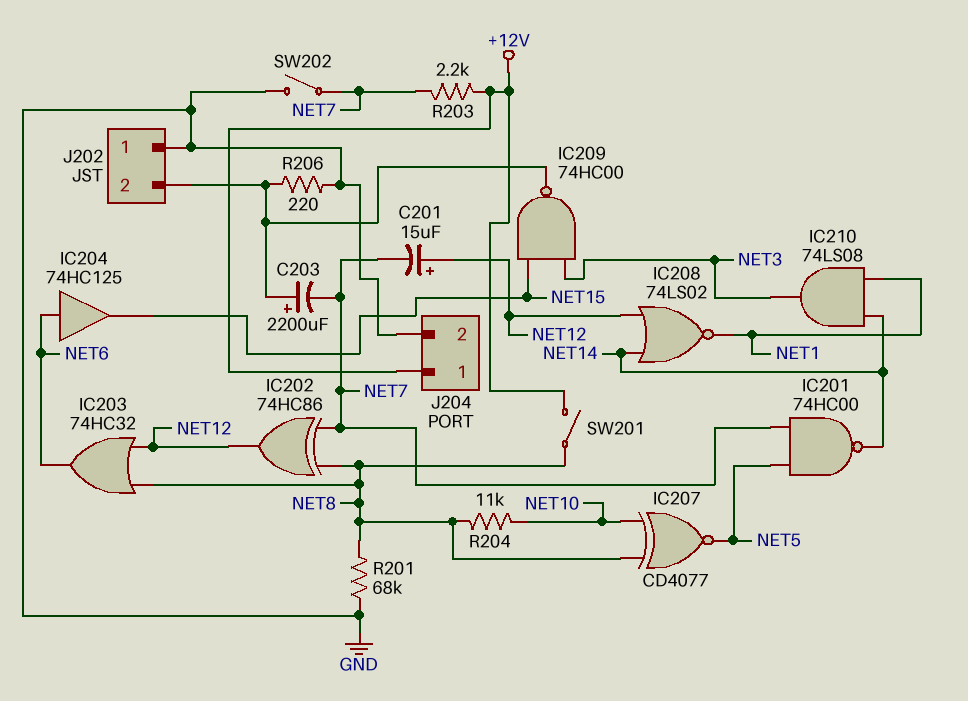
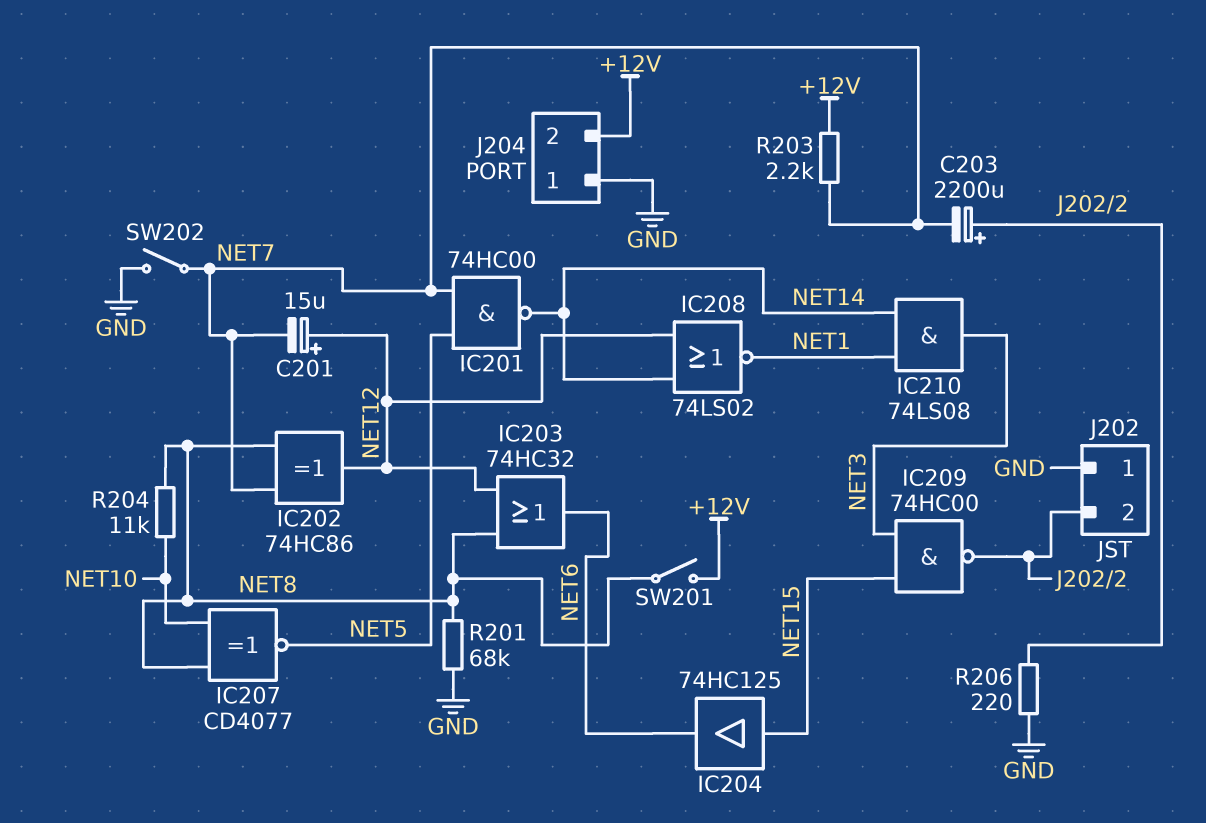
IC204: buffer 74HC125 (in NET6, out NET15) -> buffer 74HC125 (in NET15, out NET6)
J204 pin 1: +12V -> GND
J204 pin 2: GND -> +12V

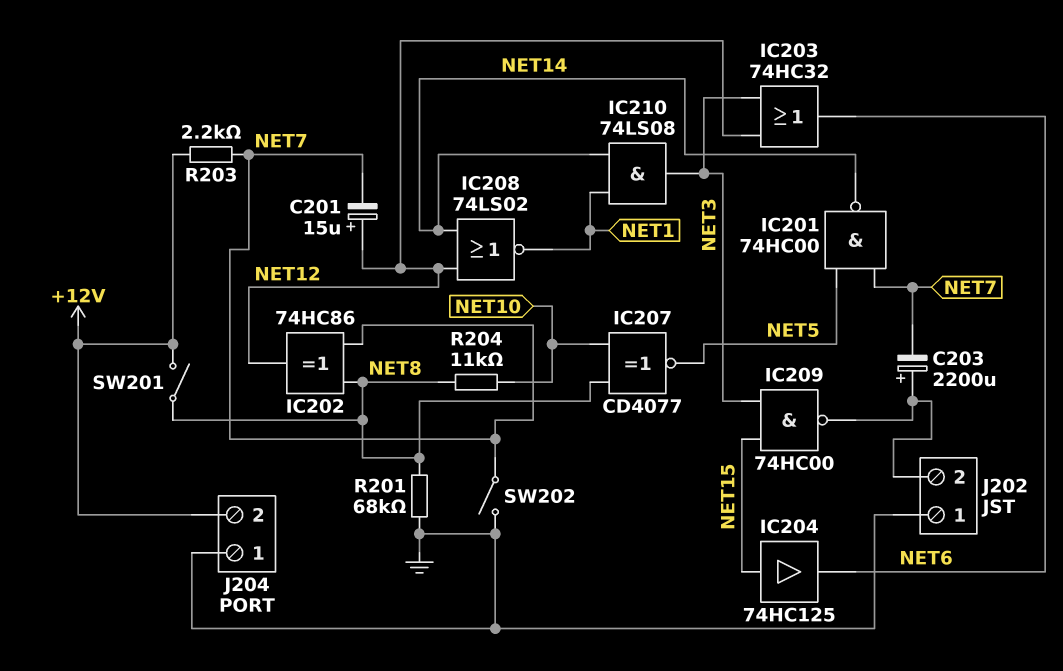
IC203: OR 74HC32 (in NET8, in NET12, out NET6) -> OR 74HC32 (in NET3, in NET12, out NET6)
R206: 220 (GND, J202/2) -> none

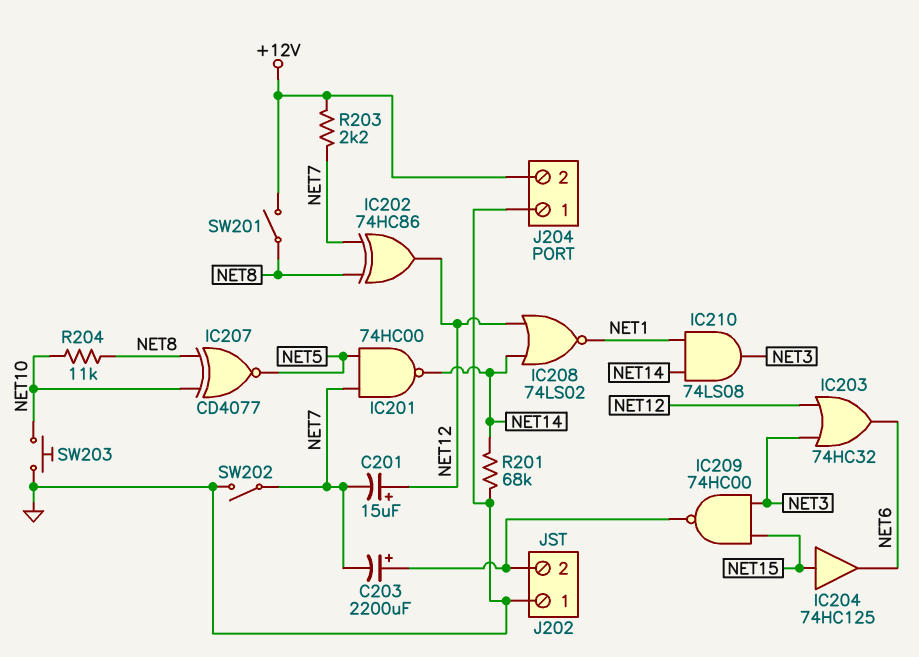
R201: 68k (GND, NET8) -> 68k (GND, NET14)
SW203: none -> button (GND, NET10)

